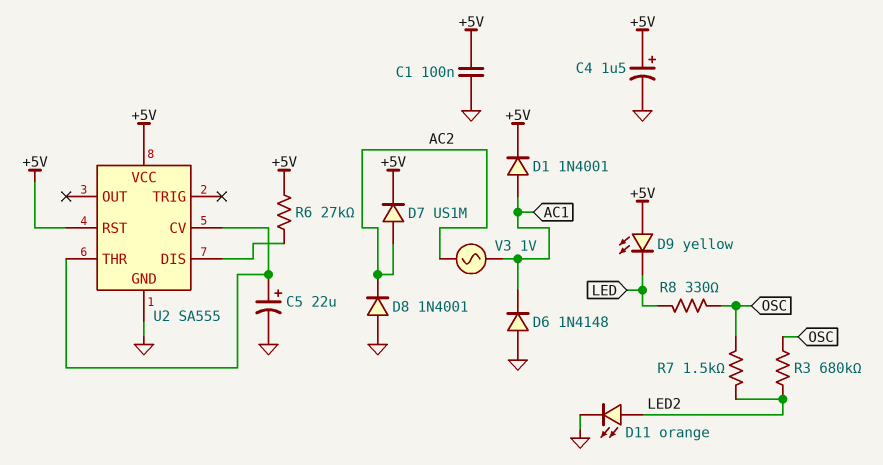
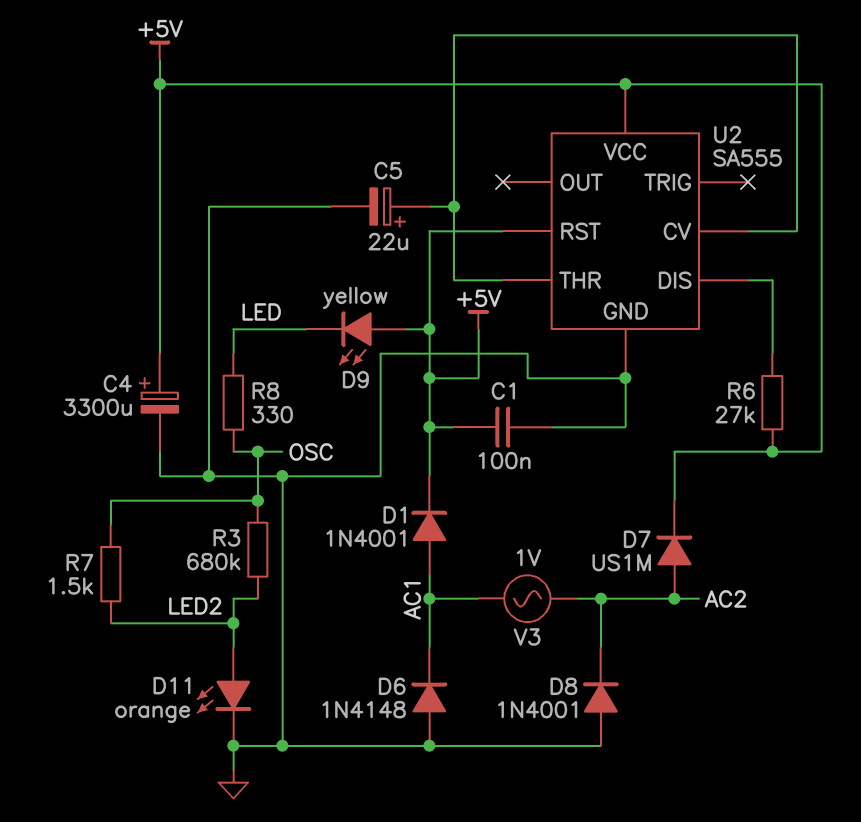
C4: 1.5uF (plus +5V, minus GND) -> 3300uF (plus +5V, minus GND)

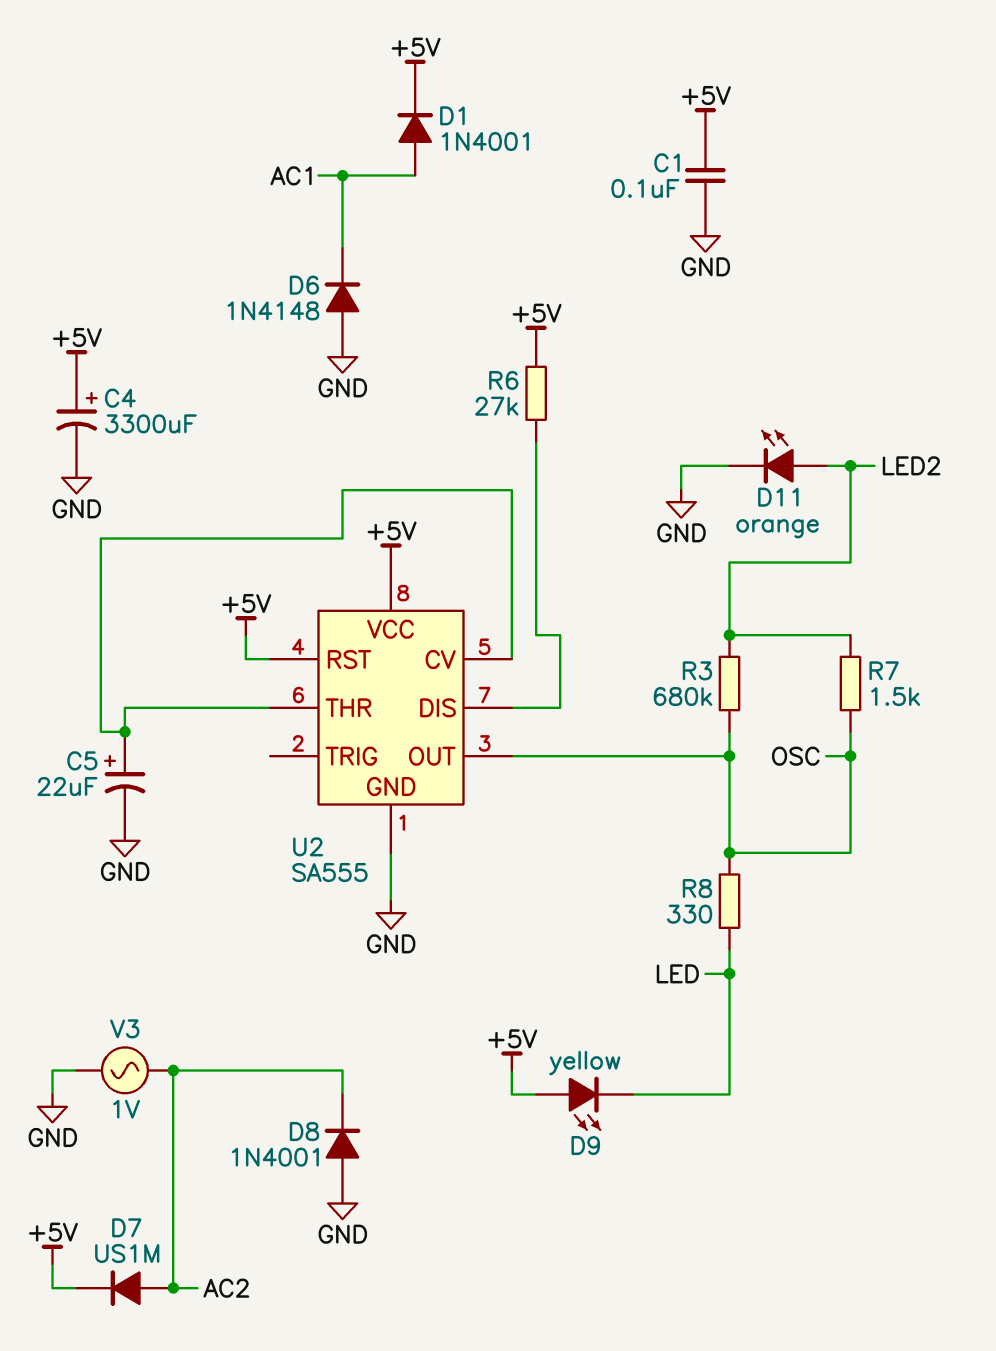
U2 pin OUT: none -> OSC
V3: AC 1V (AC1, AC2) -> AC 1V (AC2, GND)

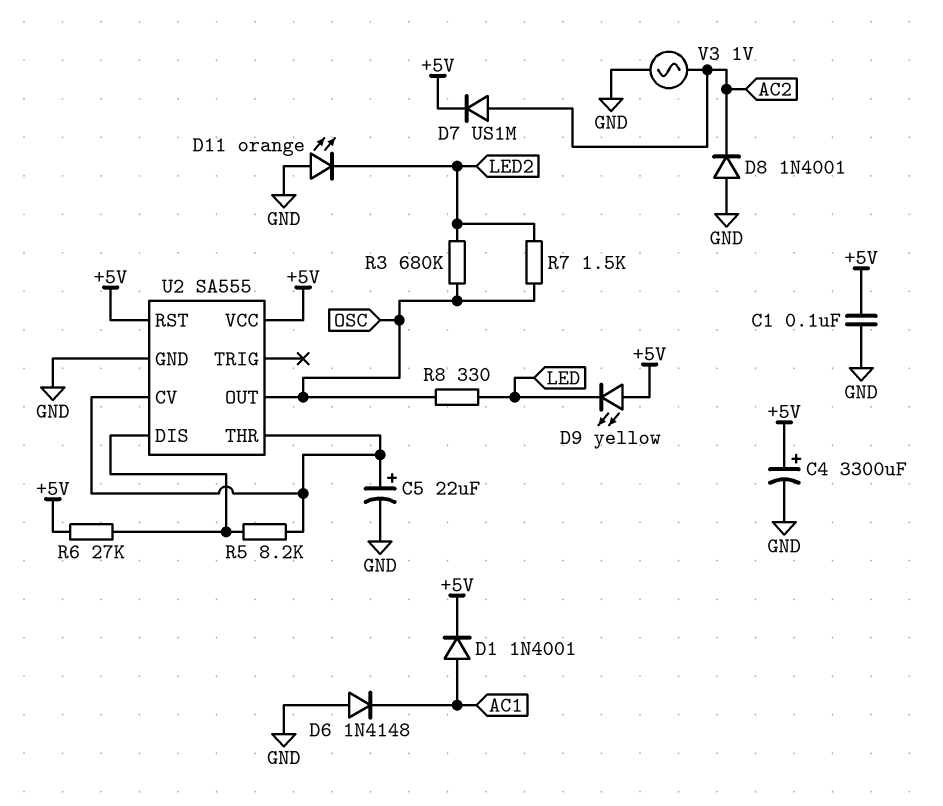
D11: LED orange (A LED2, K GND) -> LED orange (A GND, K LED2)
R5: none -> 8.2k (U2/CV, U2/DIS)

